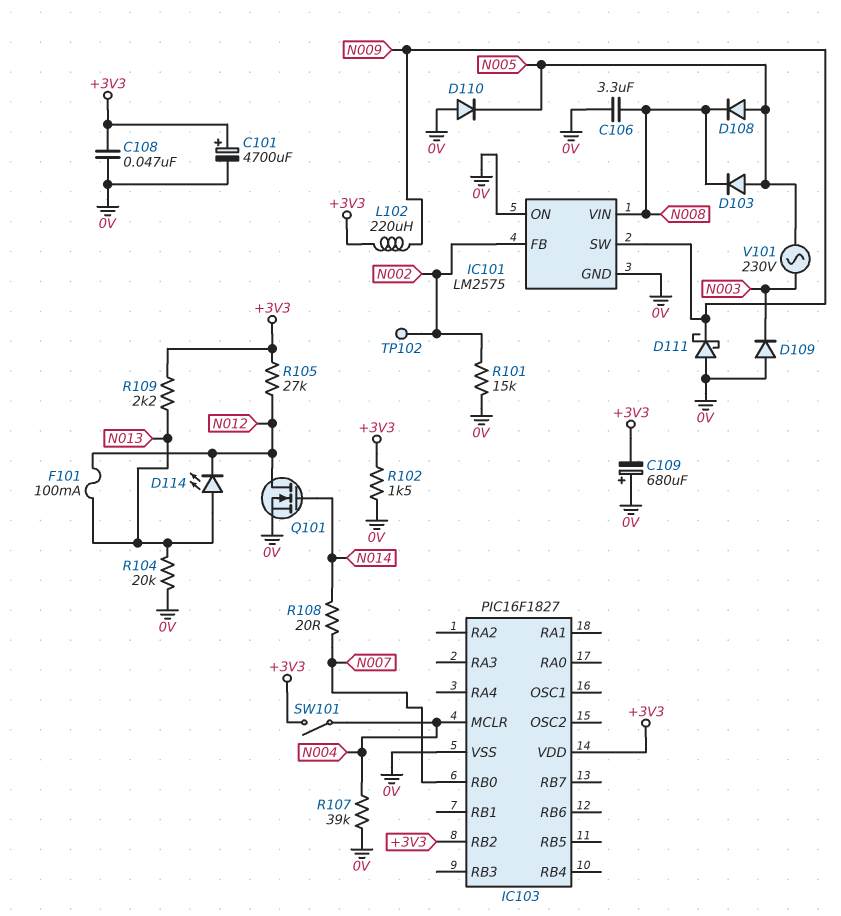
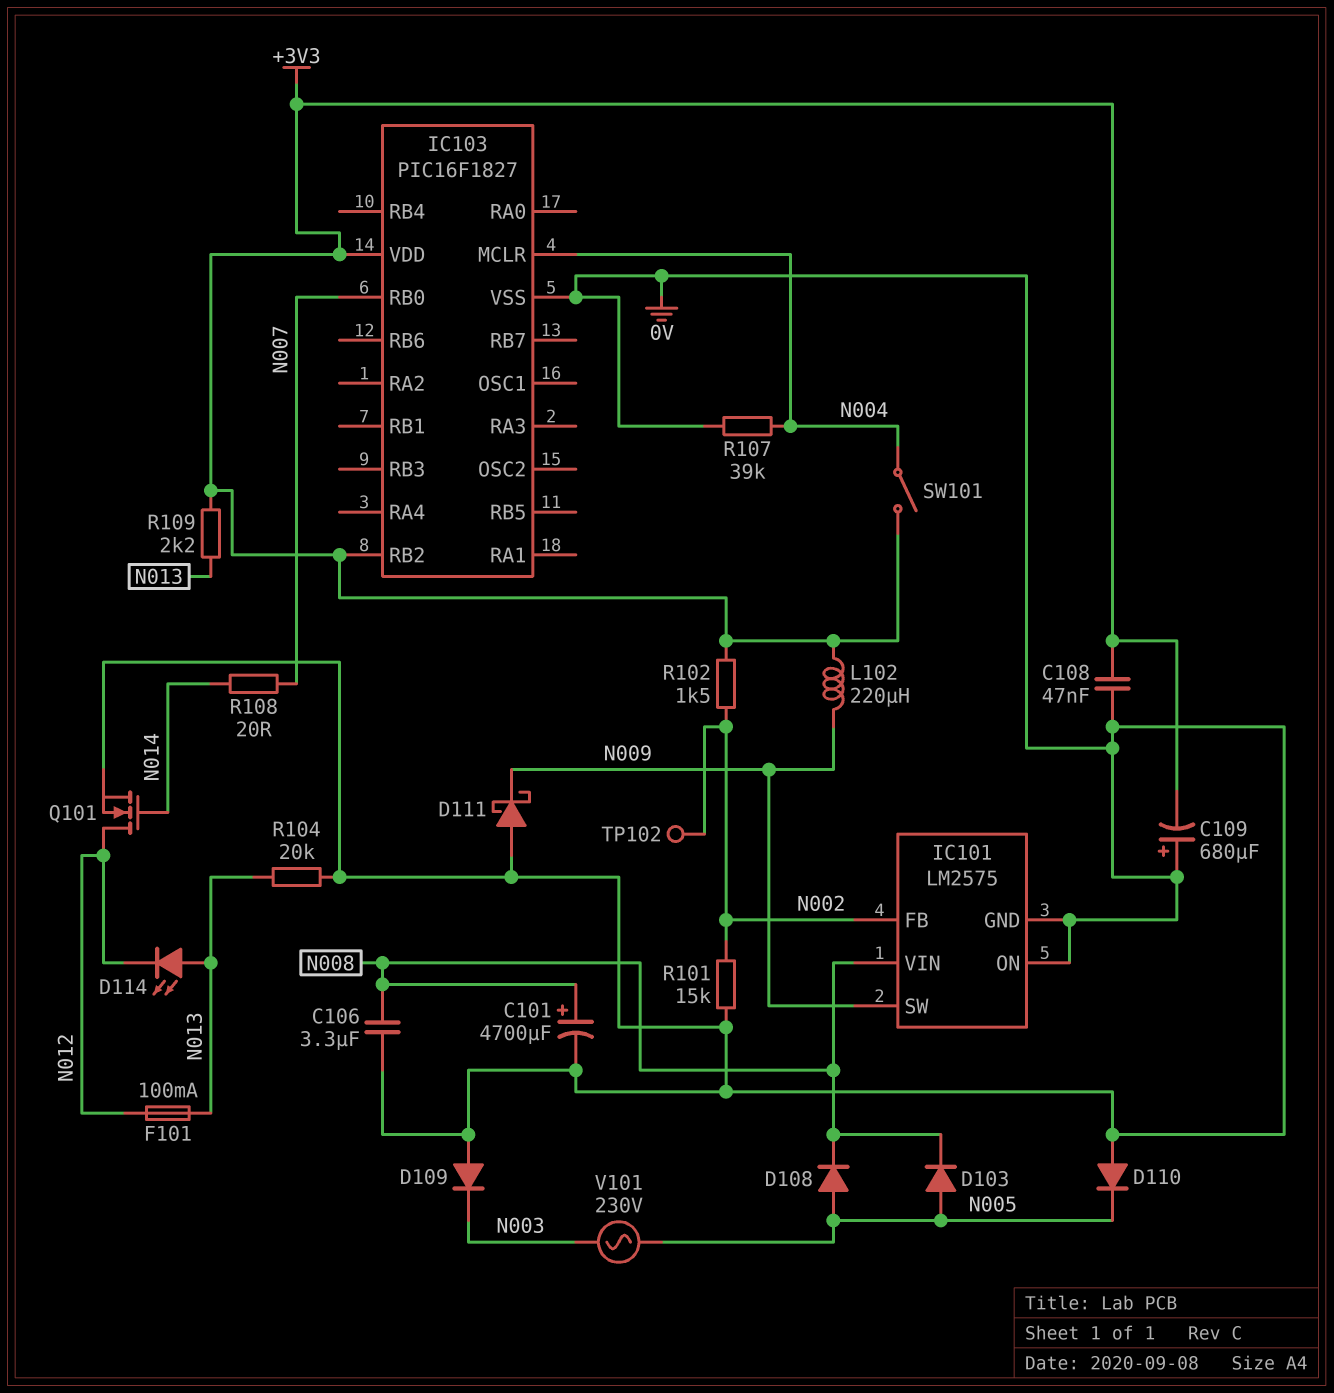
C101: 4700uF (plus +3V3, minus 0V) -> 4700uF (plus N008, minus 0V)
R102: 1.5k (+3V3, 0V) -> 1.5k (+3V3, N002)
R105: 27k (+3V3, N012) -> none

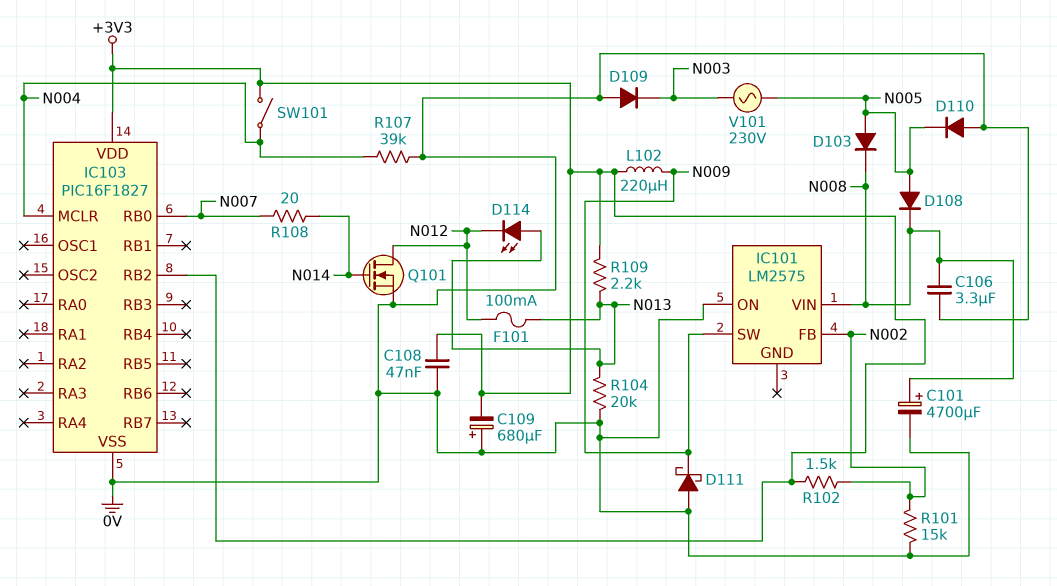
IC101 pin GND: 0V -> none
TP102: test point (N002) -> none

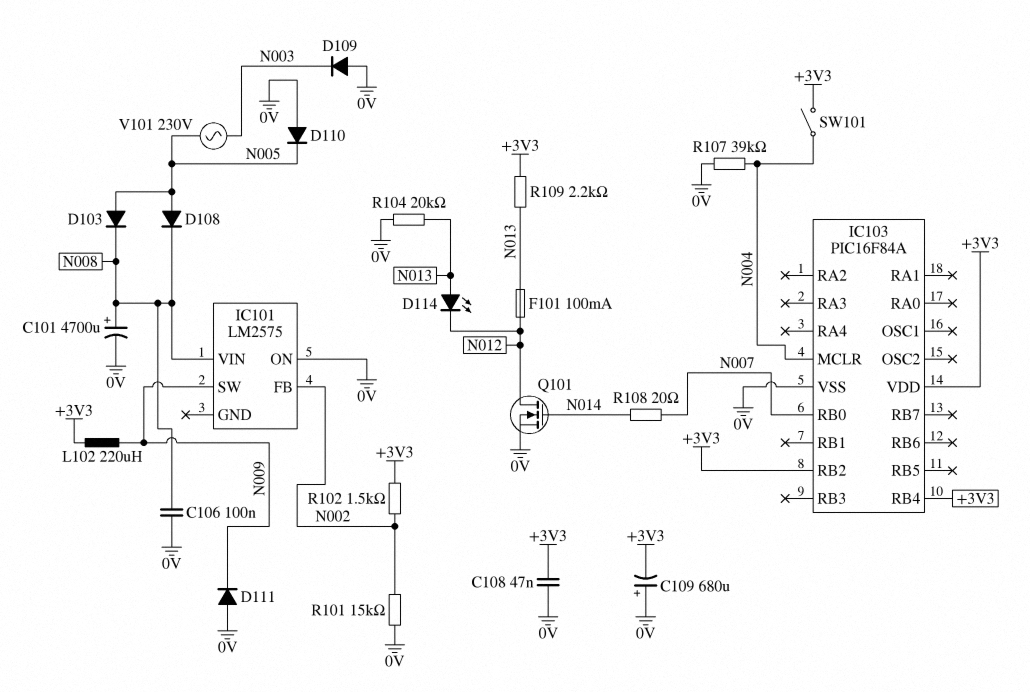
C106: 3.3uF (0V, N008) -> 100nF (0V, N008)
D111: schottky (A 0V, K N009) -> diode (A 0V, K N009)
IC103: PIC16F1827 -> PIC16F84A
IC103 pin RB4: none -> +3V3

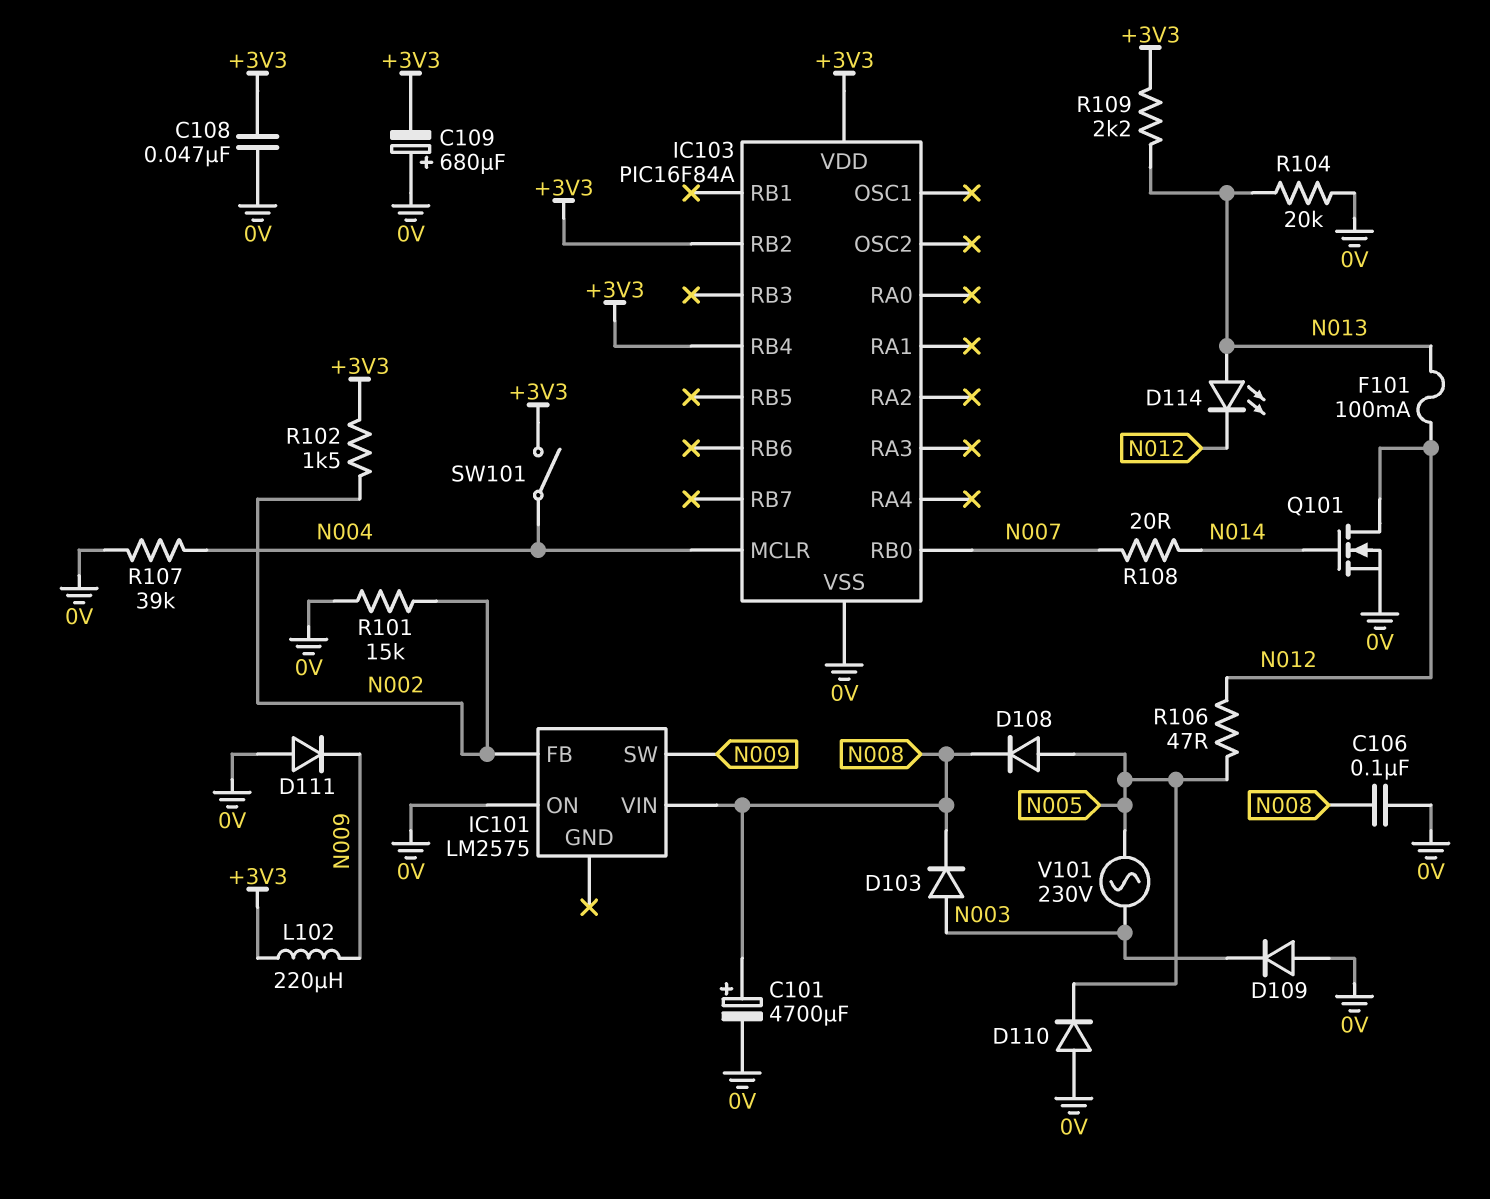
D103: diode (A N005, K N008) -> diode (A N003, K N008)
R106: none -> 47 (N005, N012)

